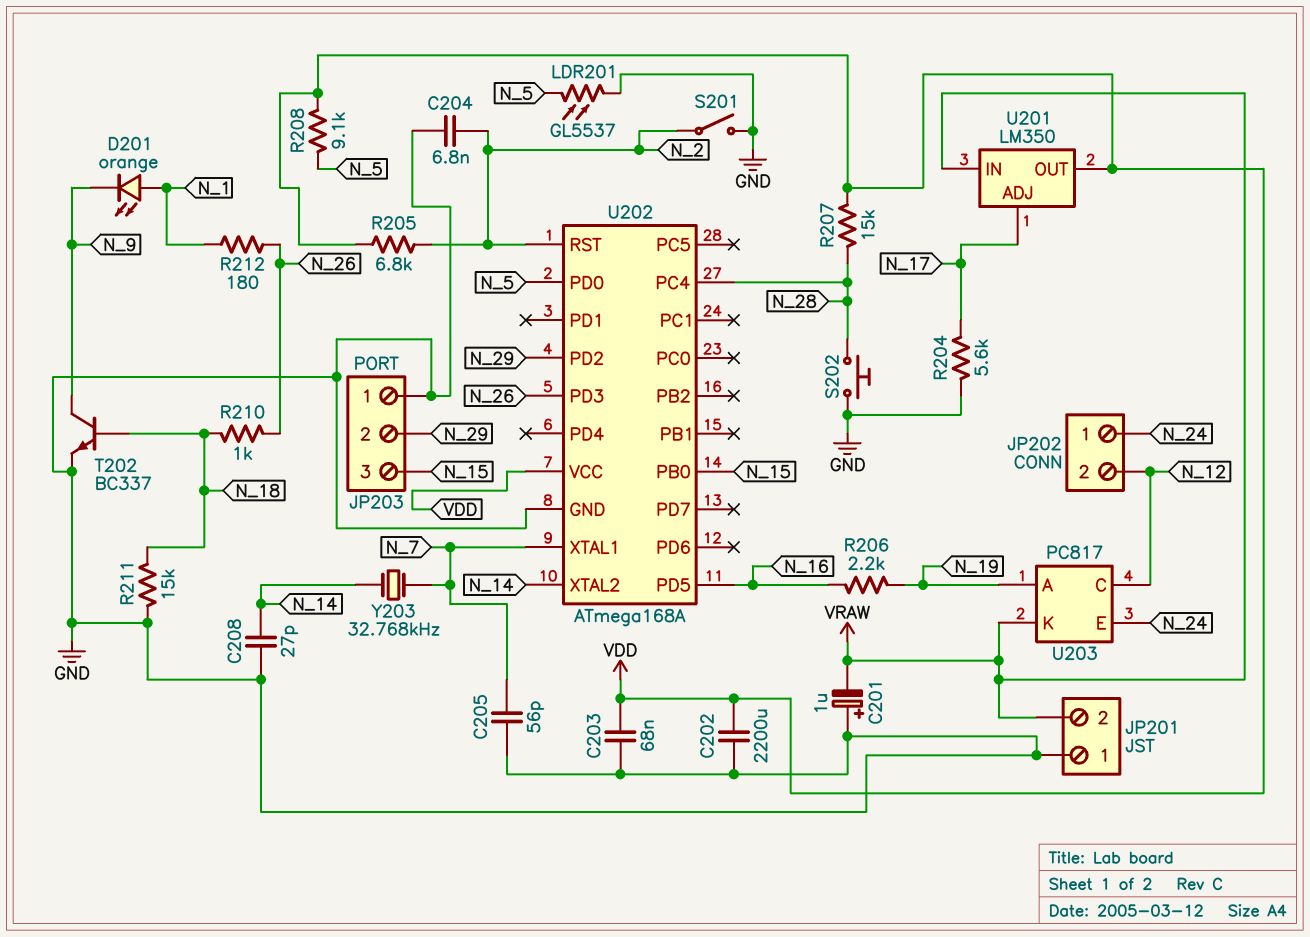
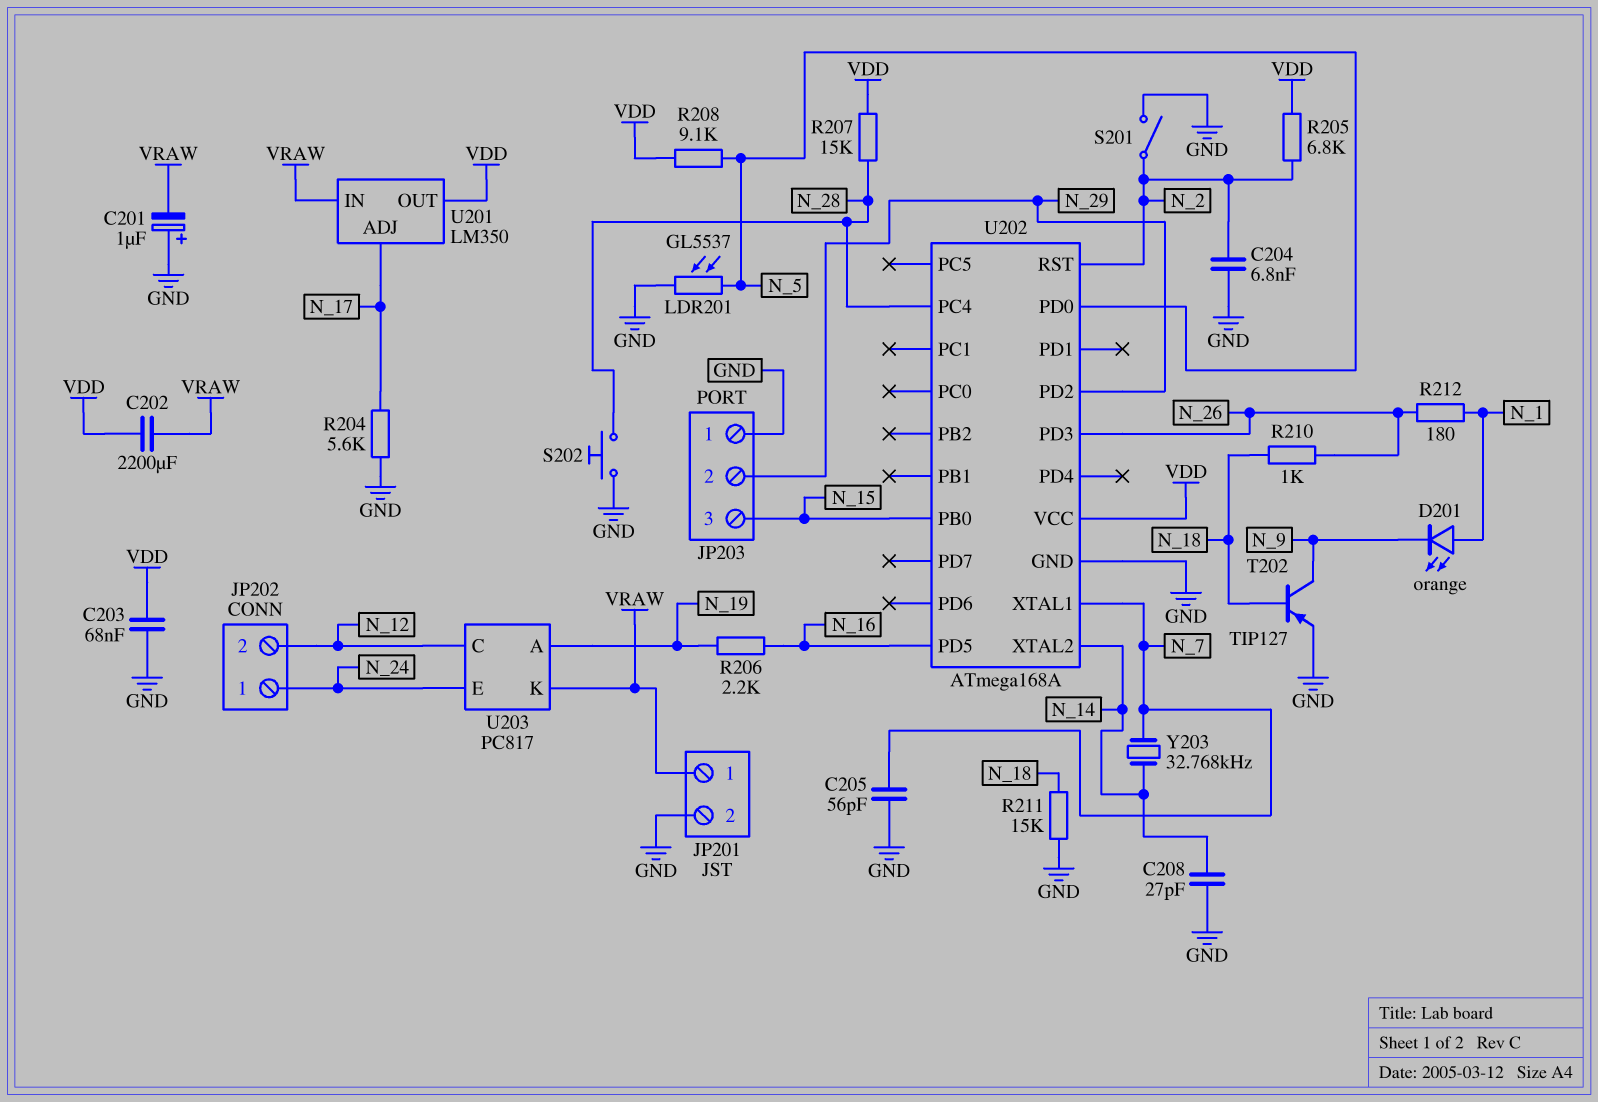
C202: 2200uF (GND, VDD) -> 2200uF (VDD, VRAW)
JP201 pin 1: GND -> VRAW
JP201 pin 2: VRAW -> GND
T202: NPN BC337 (B N_18, C N_9, E GND) -> PNP TIP127 (B N_18, C N_9, E GND)

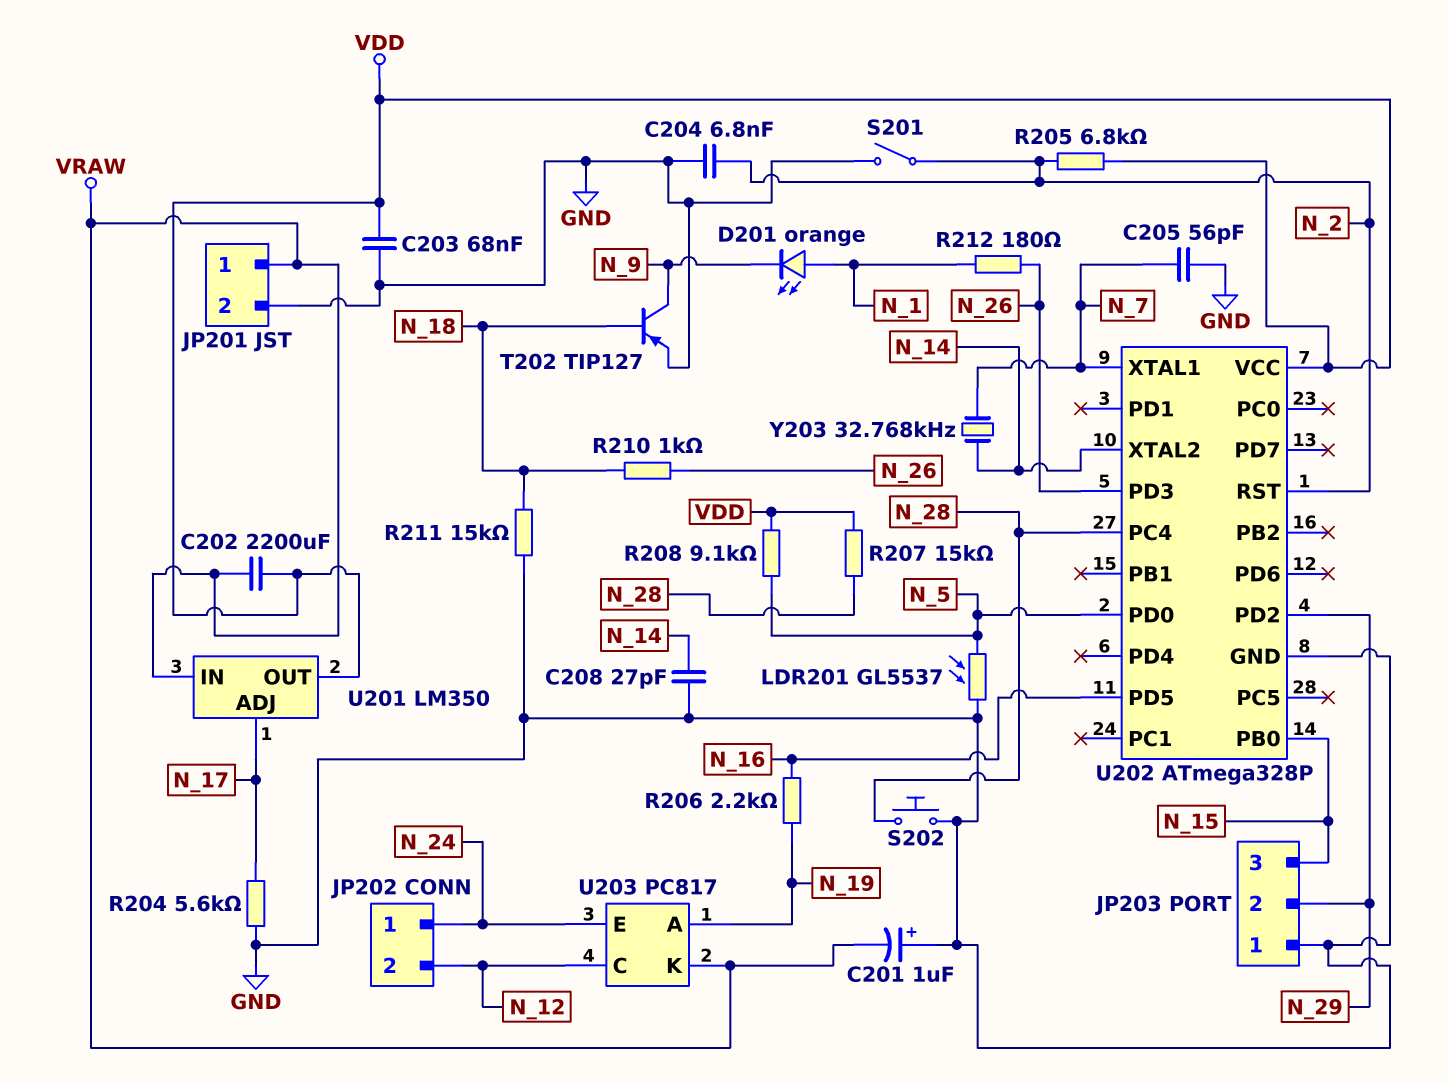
U202: ATmega168A -> ATmega328P

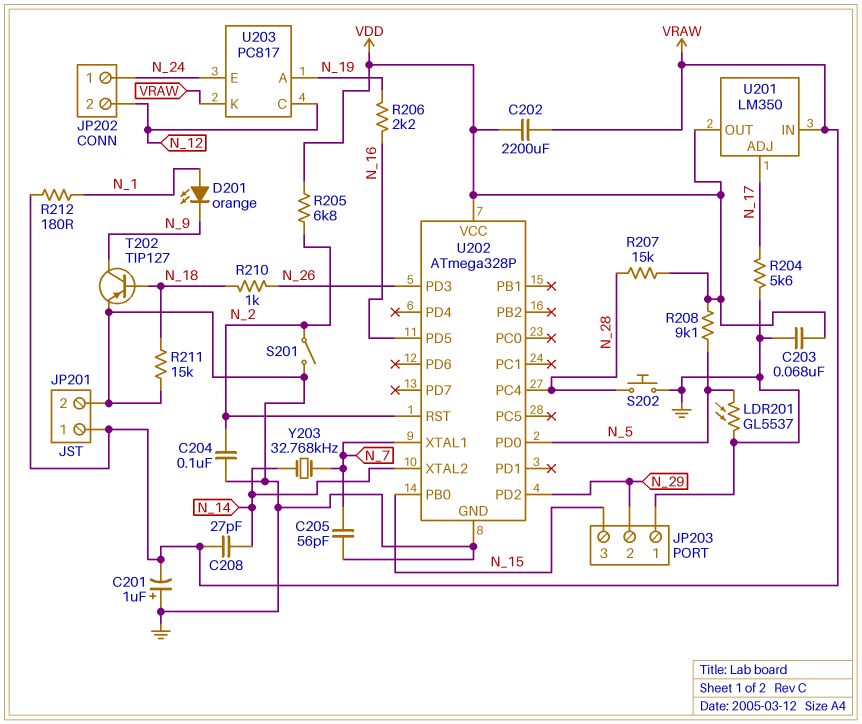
C204: 6.8nF (GND, N_2) -> 100nF (GND, N_2)
C208: 27pF (GND, N_14) -> 27pF (N_14, VRAW)
R212: 180 (N_1, N_26) -> 180 (N_1, VRAW)

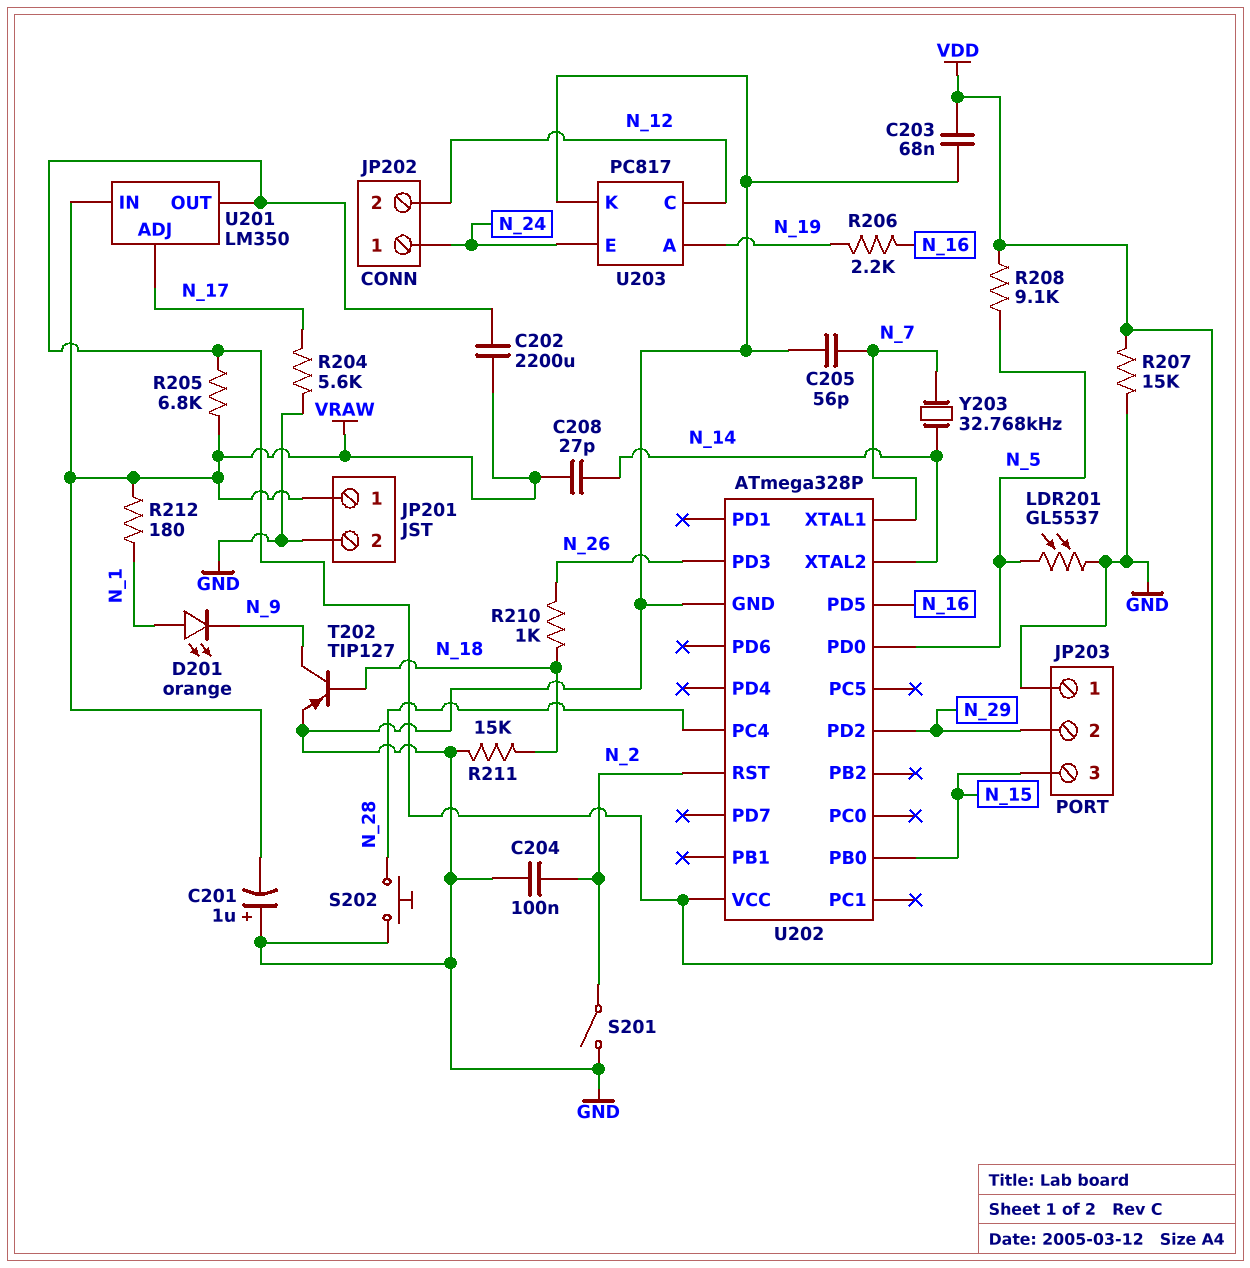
R205: 6.8k (N_2, VDD) -> 6.8k (VDD, VRAW)
R207: 15k (N_28, VDD) -> 15k (GND, VDD)
U203 pin K: VRAW -> GND

